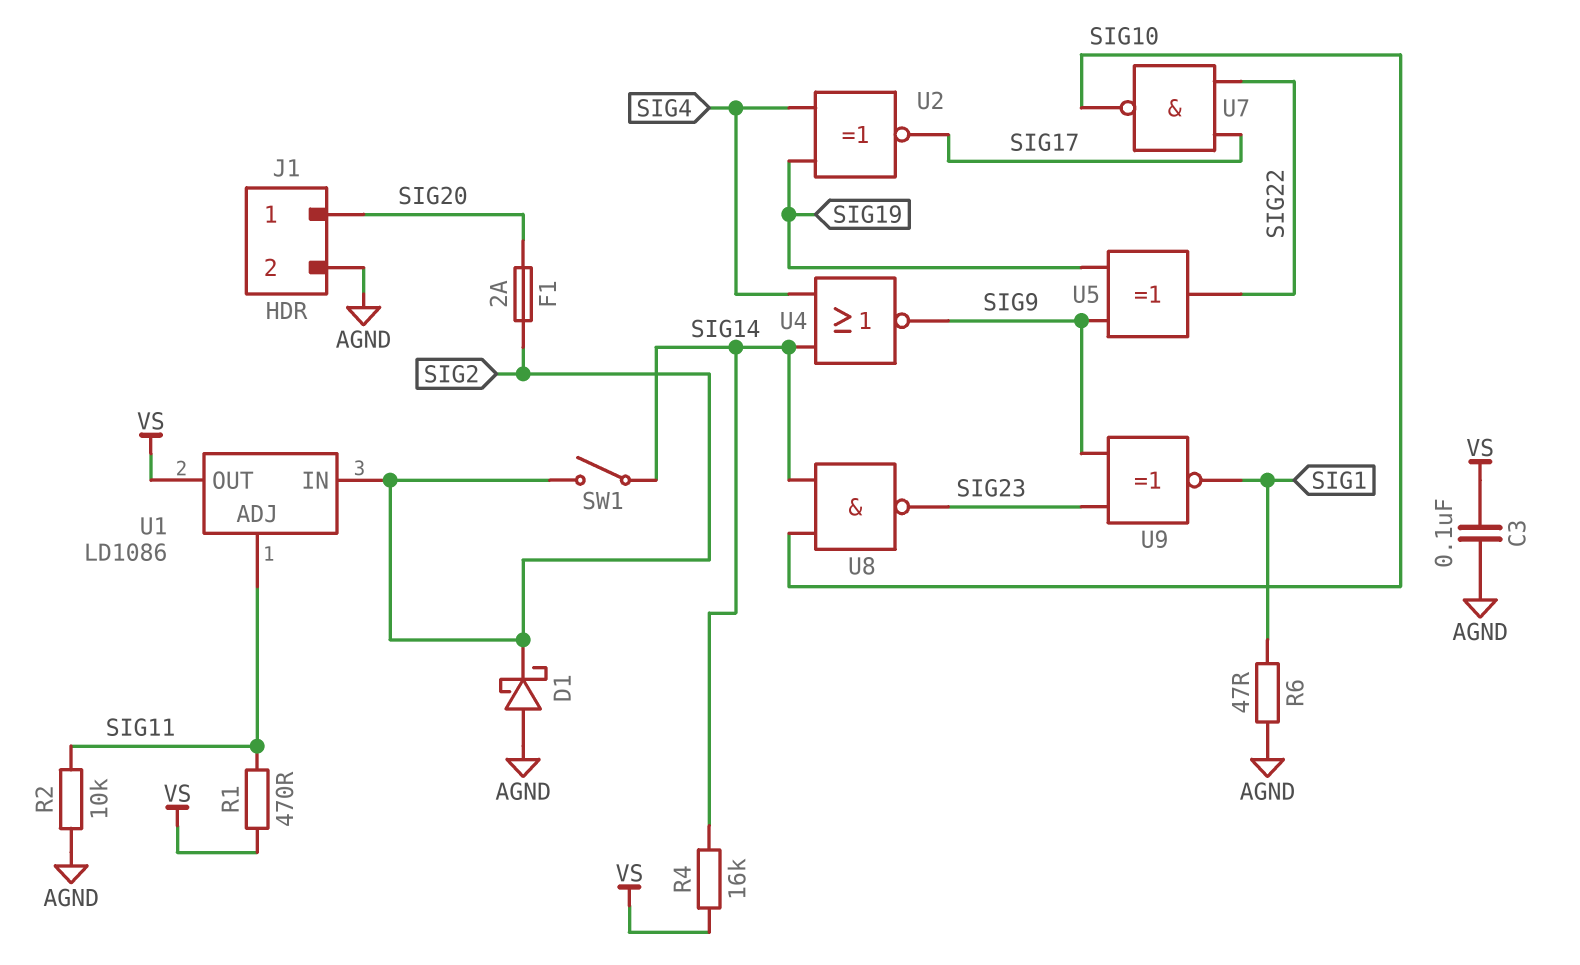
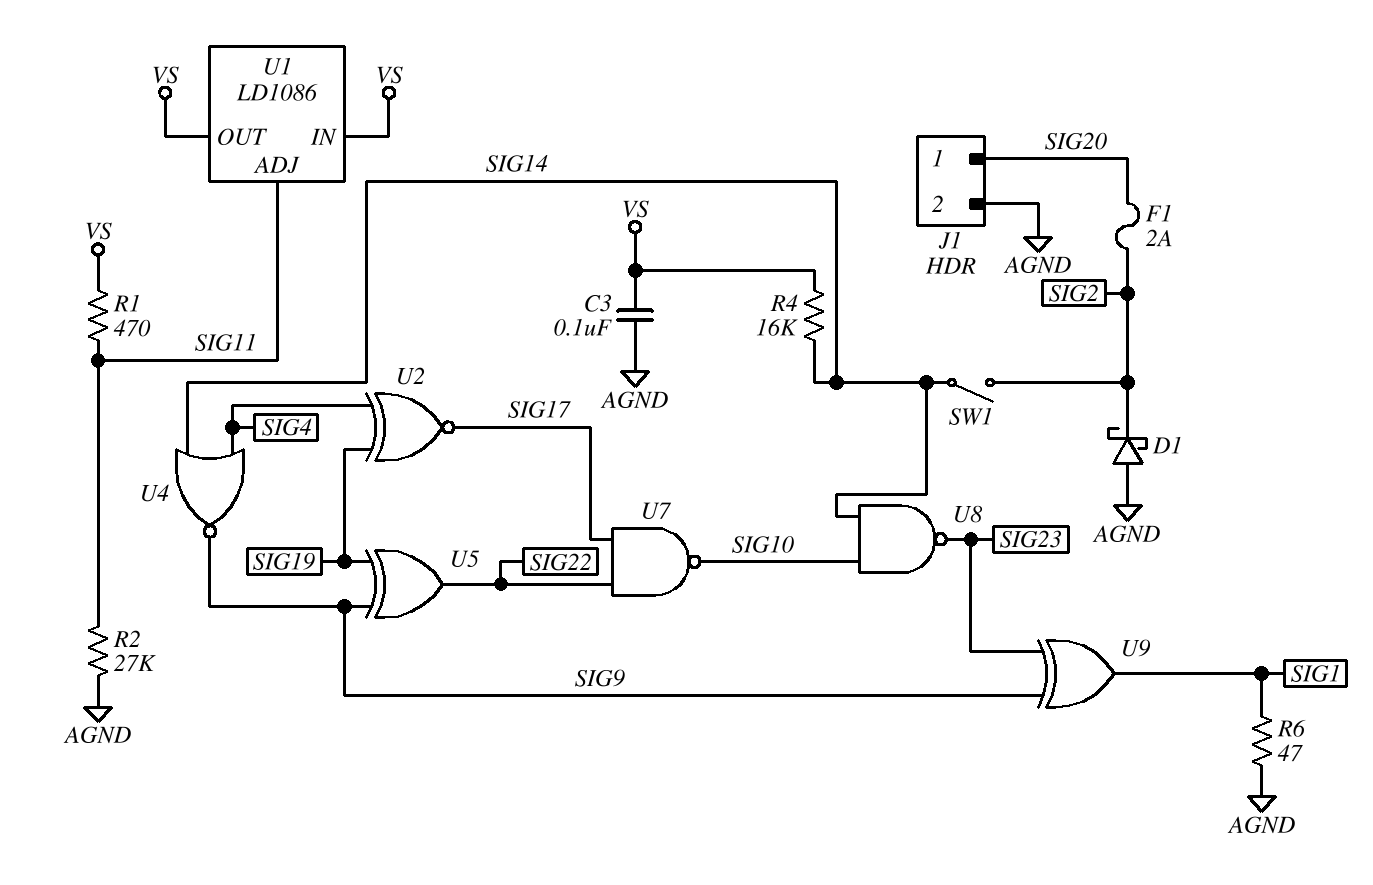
R2: 10k (AGND, SIG11) -> 27k (AGND, SIG11)
U1 pin IN: SIG2 -> VS
U9: XNOR (in SIG9, in SIG23, out SIG1) -> XOR (in SIG9, in SIG23, out SIG1)

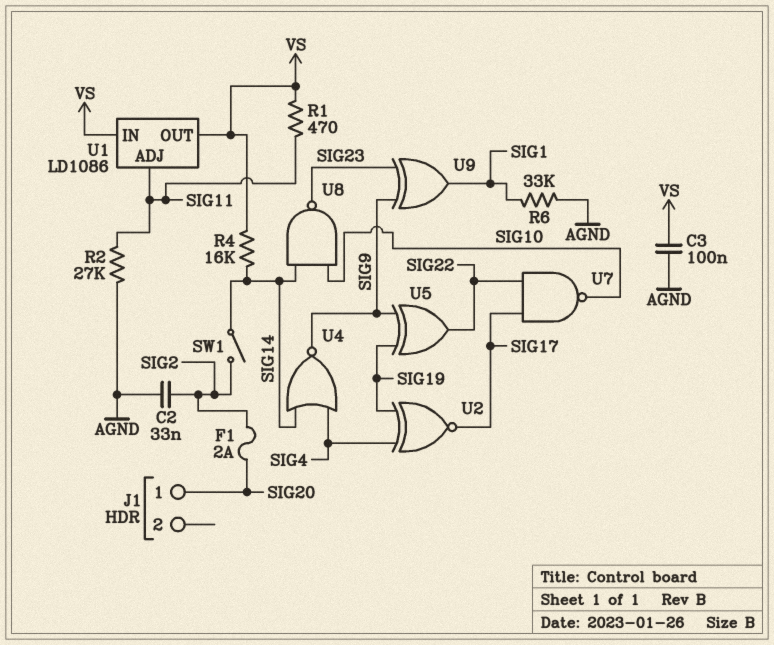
C2: none -> 33nF (AGND, SIG2)
D1: schottky (A AGND, K SIG2) -> none
J1 pin 2: AGND -> none
R6: 47 (AGND, SIG1) -> 33k (AGND, SIG1)

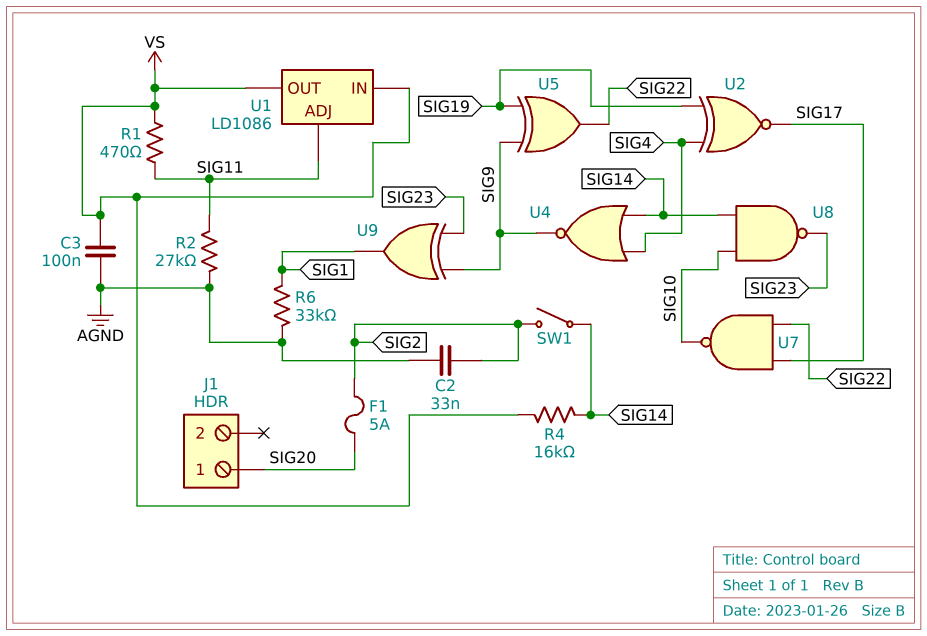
F1: 2A (SIG2, SIG20) -> 5A (SIG2, SIG20)

